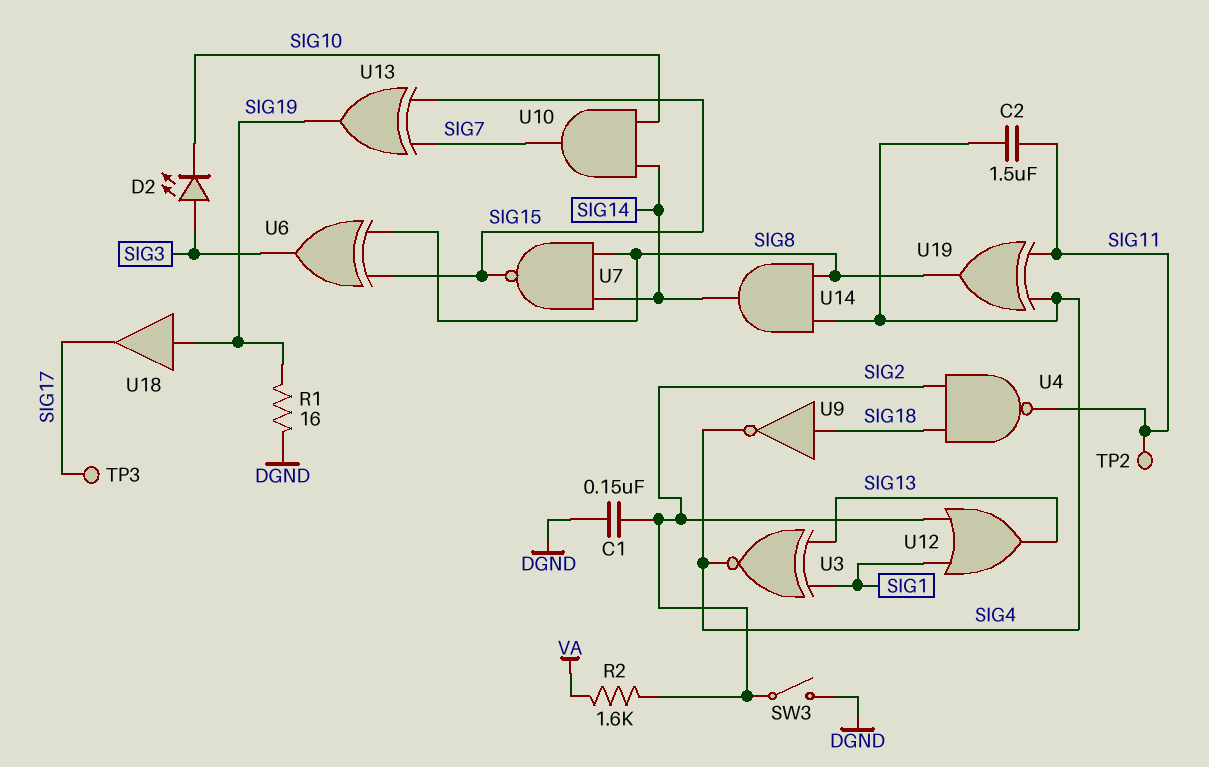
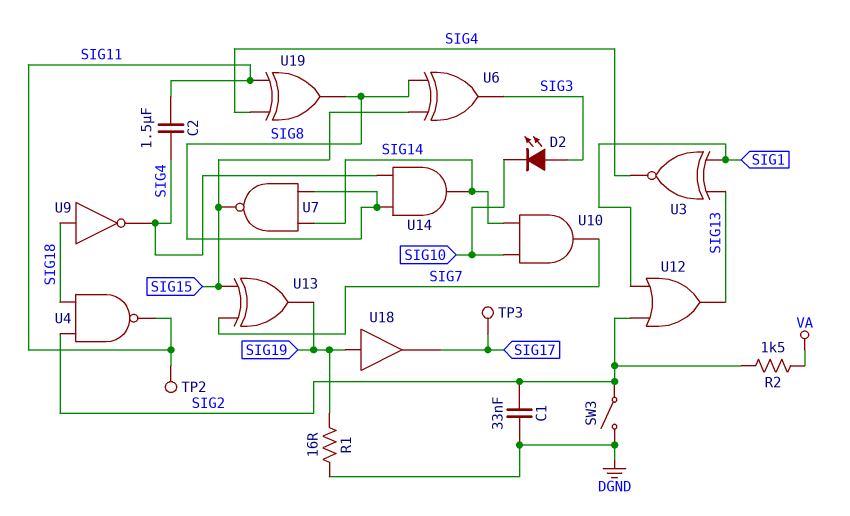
C1: 150nF (DGND, SIG2) -> 33nF (DGND, SIG2)
R2: 1.6k (SIG2, VA) -> 1.5k (SIG2, VA)

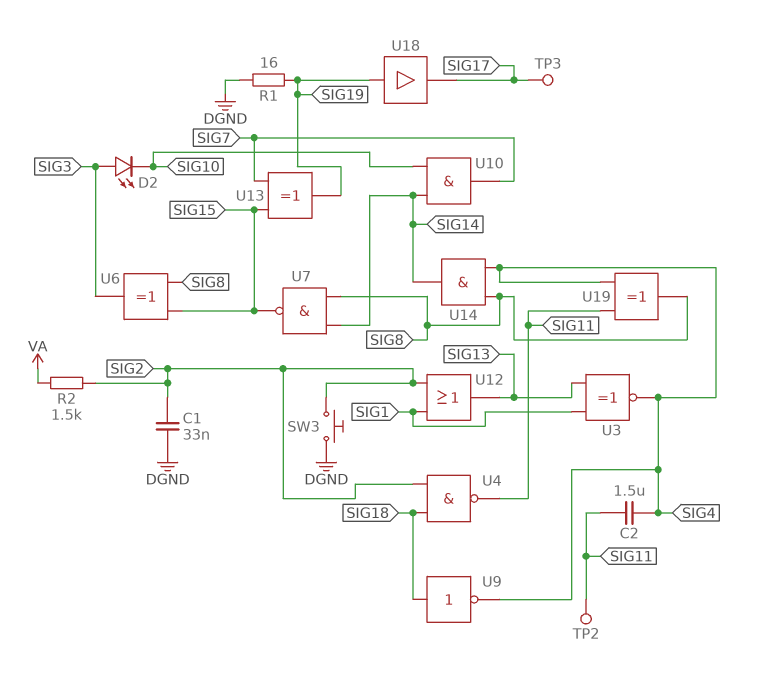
SW3: switch (DGND, SIG2) -> button (DGND, SIG2)

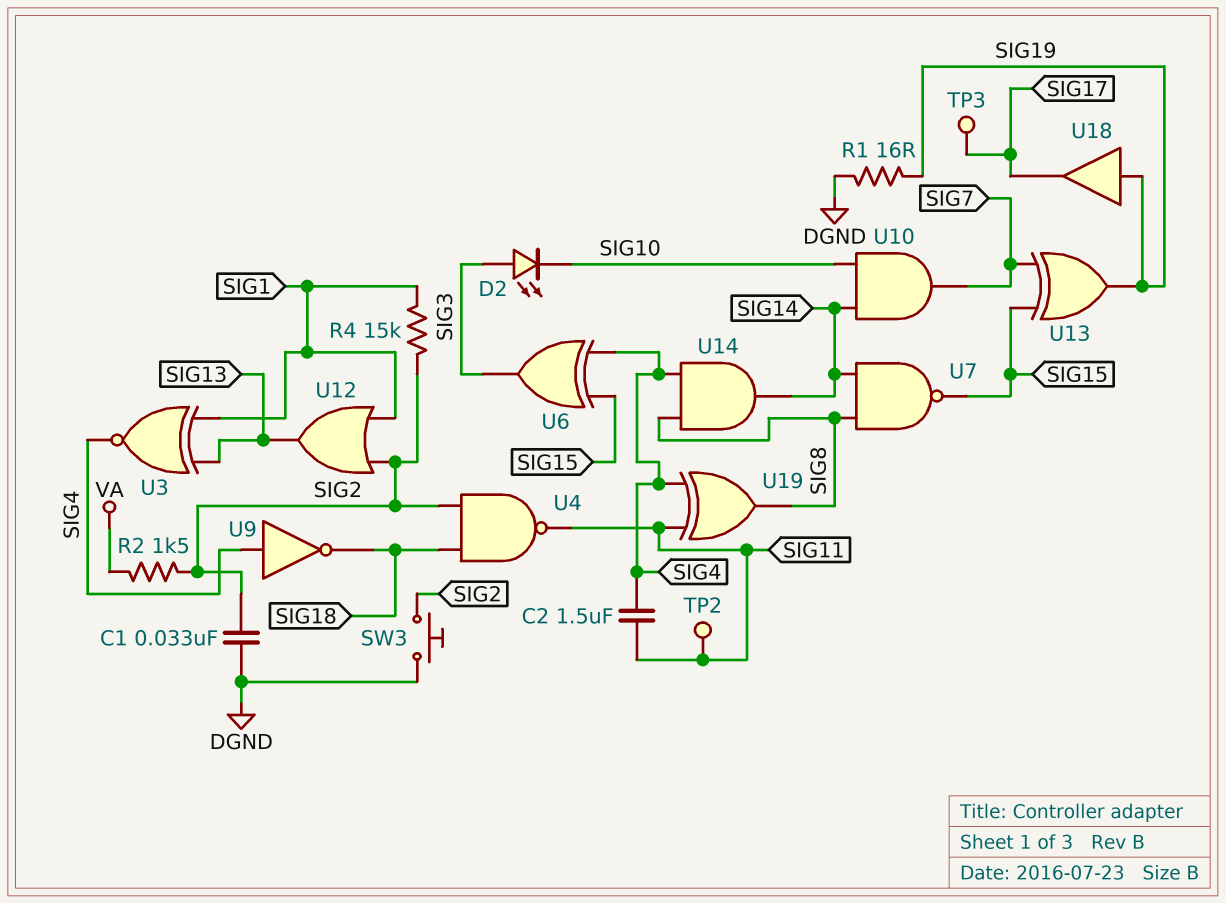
R4: none -> 15k (SIG1, SIG2)
U6: XOR (in SIG8, in SIG15, out SIG3) -> XOR (in SIG4, in SIG15, out SIG3)
U9: NOT (in SIG18, out SIG4) -> NOT (in SIG4, out SIG18)

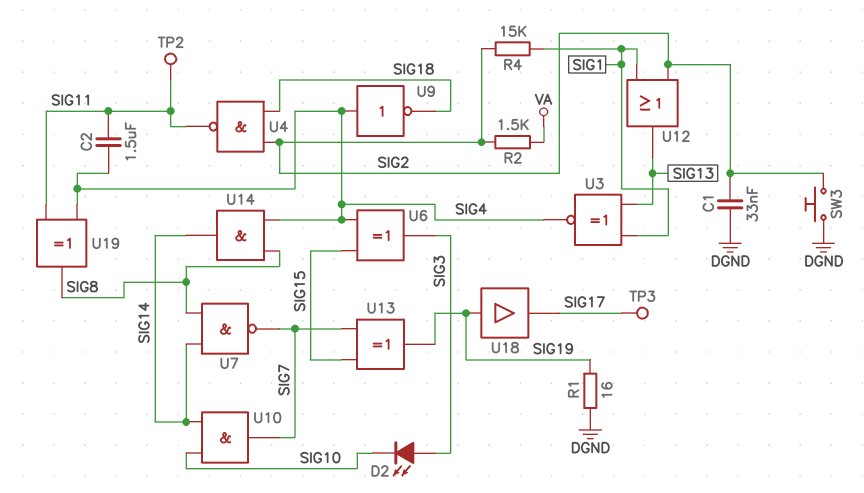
U7: NAND (in SIG8, in SIG14, out SIG15) -> NAND (in SIG8, in SIG14, out SIG7)

